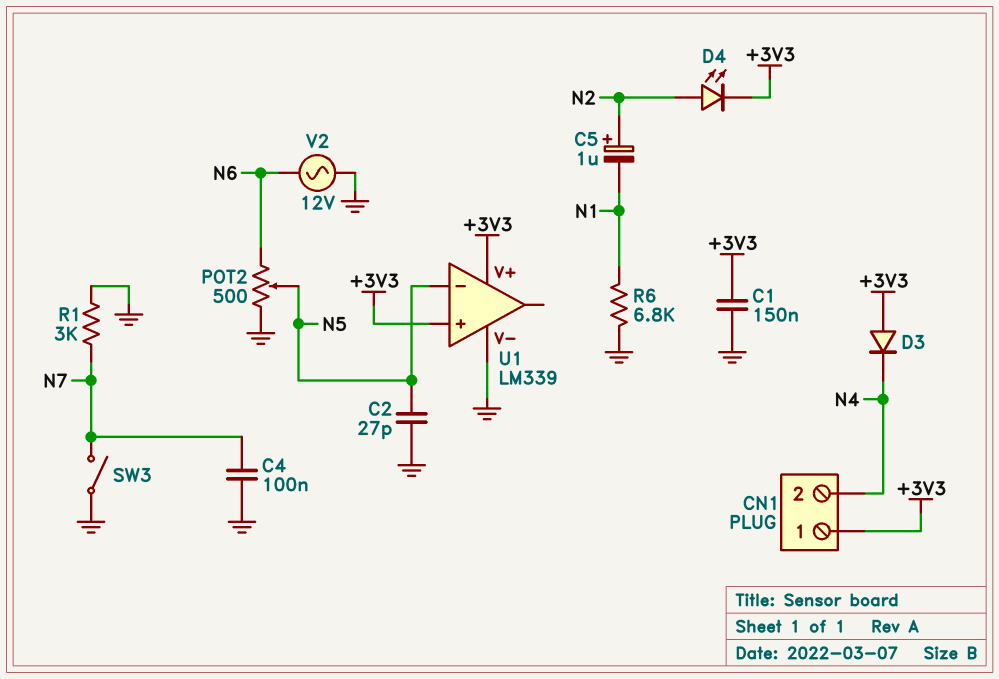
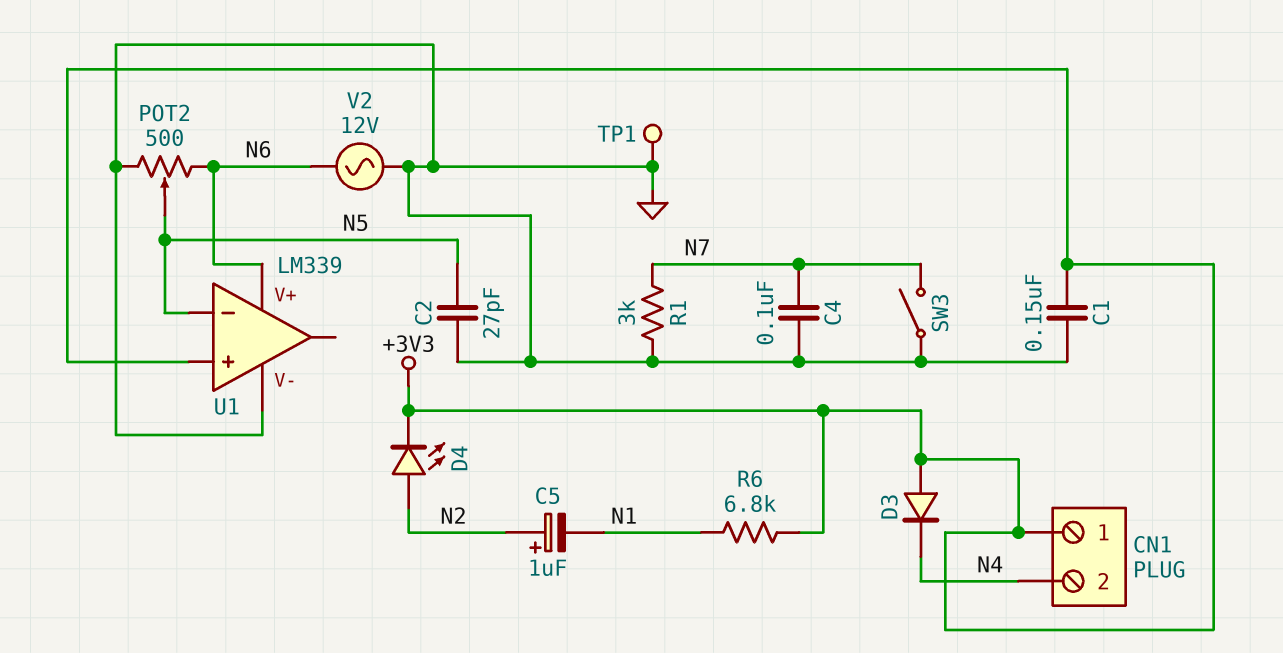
R6: 6.8k (GND, N1) -> 6.8k (+3V3, N1)
TP1: none -> test point (GND)
U1 pin V+: +3V3 -> N6

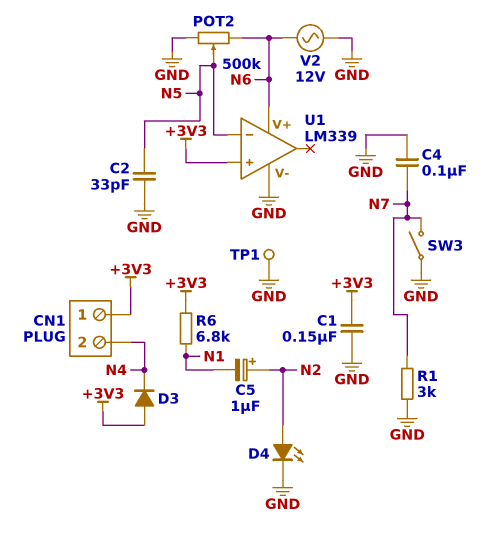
C2: 27pF (GND, N5) -> 33pF (GND, N5)
D4: LED (A N2, K +3V3) -> LED (A N2, K GND)
POT2: 500 (GND, N6, wiper N5) -> 500k (GND, N6, wiper N5)

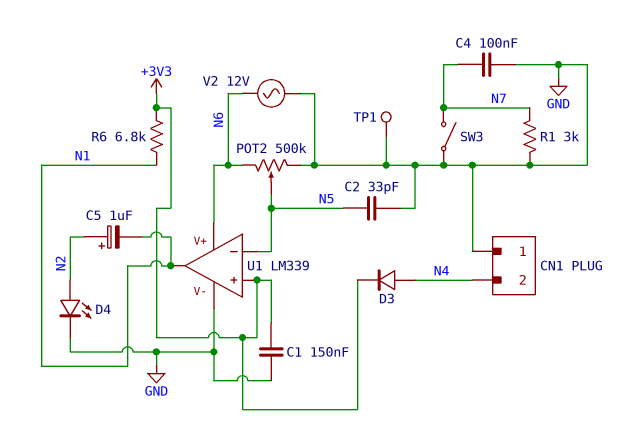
CN1 pin 1: +3V3 -> GND
D3: diode (A +3V3, K N4) -> diode (A N4, K +3V3)
U1 pin out: none -> N1

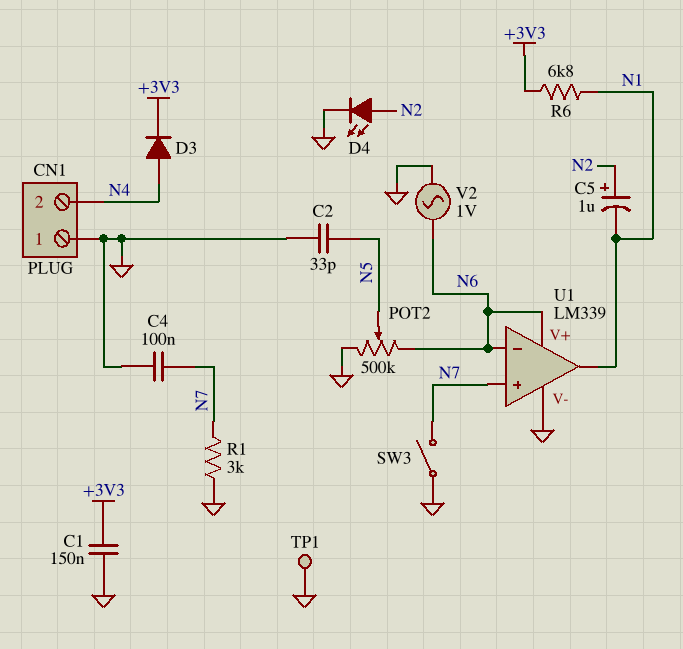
U1 pin in+: +3V3 -> N7
U1 pin in-: N5 -> N6
V2: AC 12V (GND, N6) -> AC 1V (GND, N6)

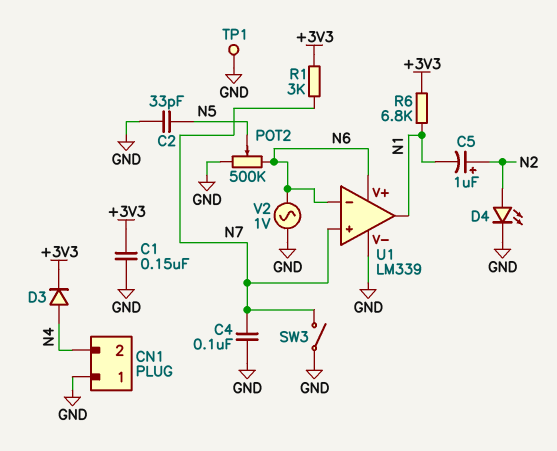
R1: 3k (GND, N7) -> 3k (+3V3, N7)

